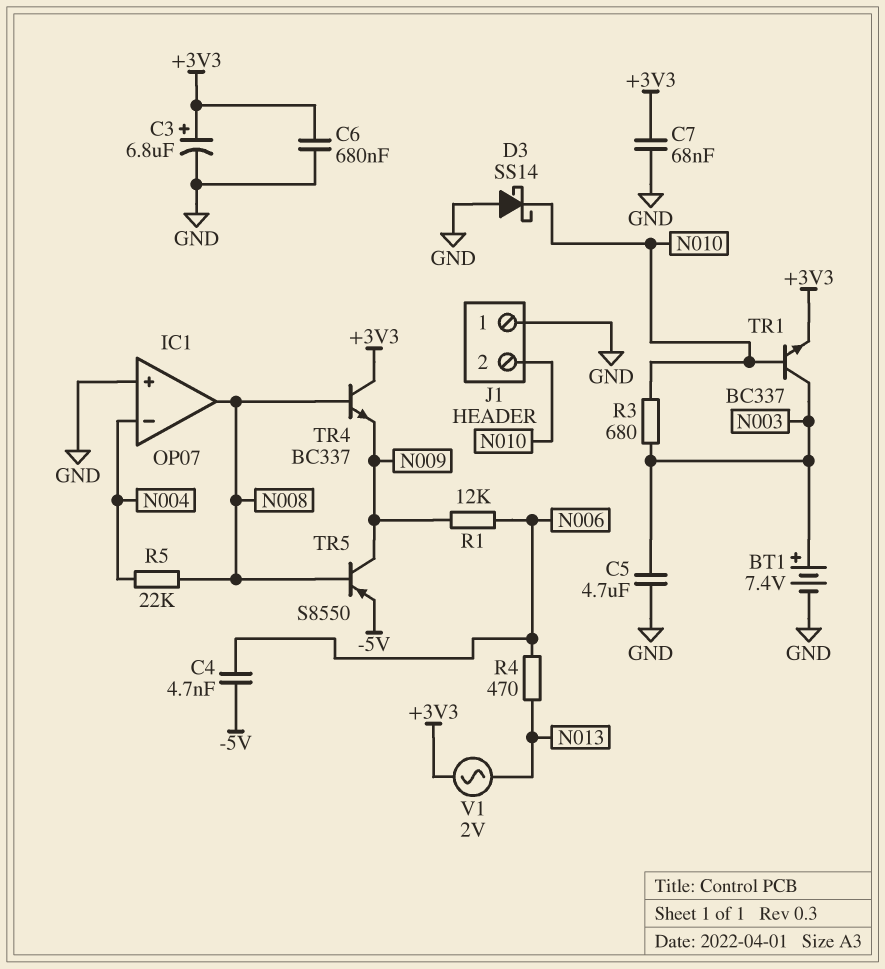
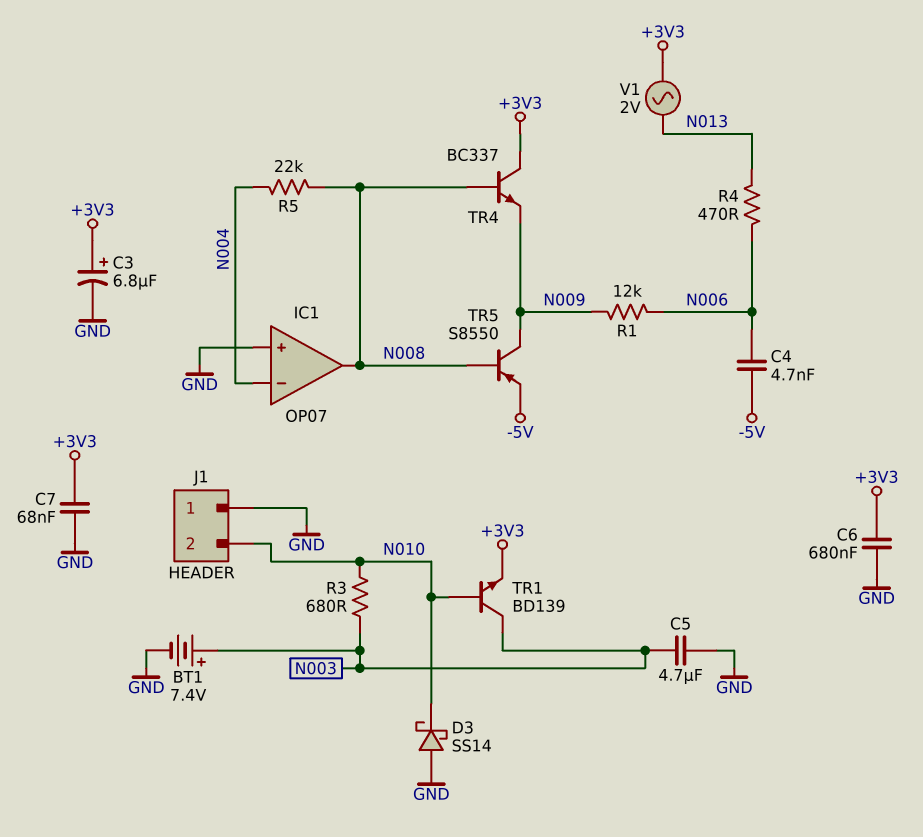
TR1: NPN BC337 (B N010, C N003, E +3V3) -> NPN BD139 (B N010, C N003, E +3V3)

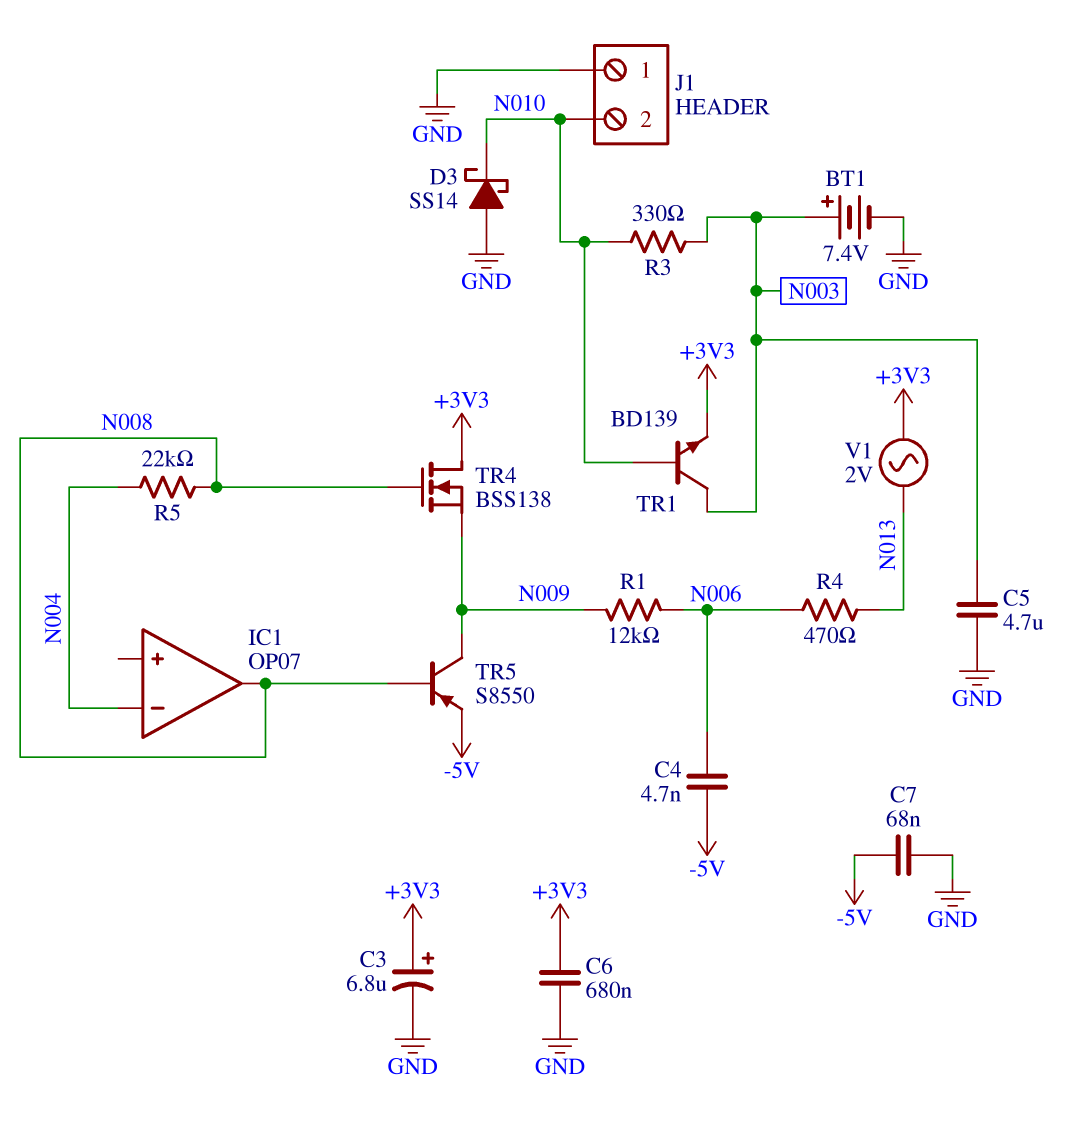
C7: 68nF (+3V3, GND) -> 68nF (-5V, GND)
IC1 pin in+: GND -> none
R3: 680 (N003, N010) -> 330 (N003, N010)
TR4: NPN BC337 (B N008, C +3V3, E N009) -> NMOS BSS138 (G N008, D +3V3, S N009)

